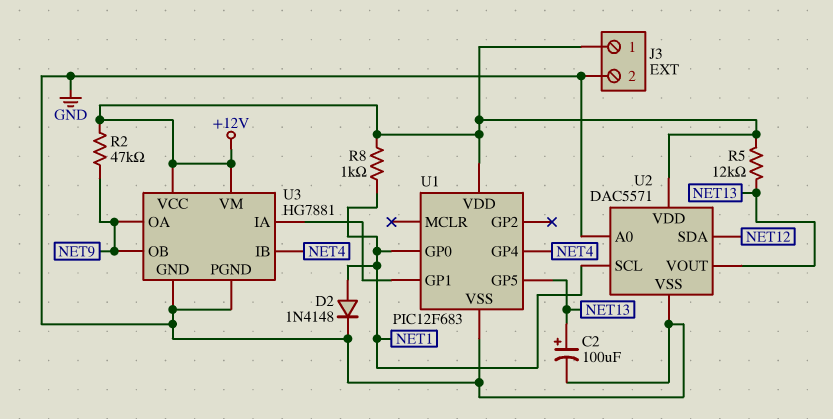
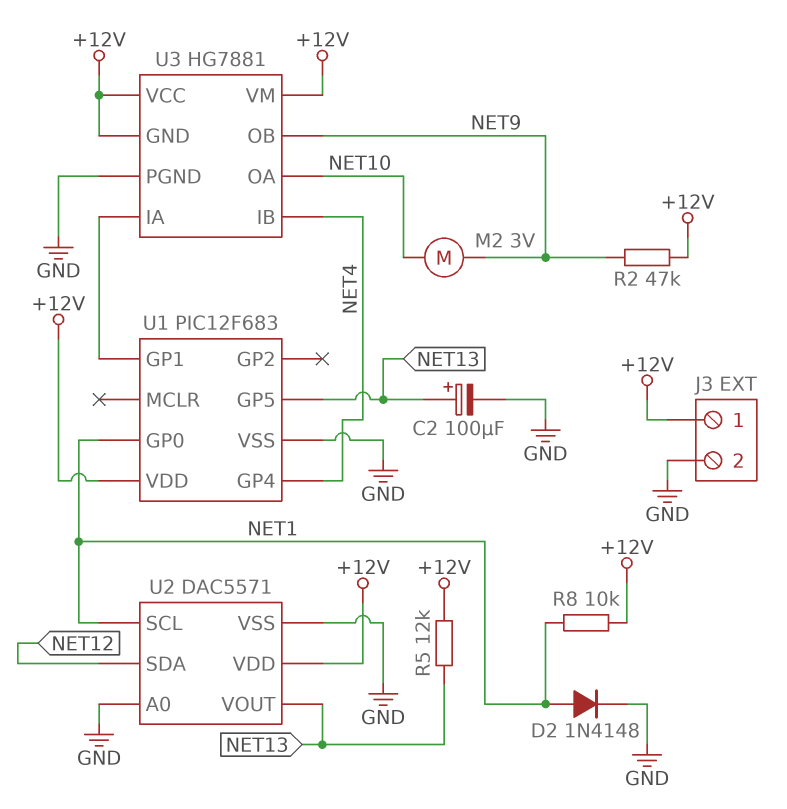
M2: none -> motor 3V (NET9, NET10)
R8: 1k (+12V, NET1) -> 10k (+12V, NET1)
U3 pin GND: GND -> +12V
U3 pin OA: NET9 -> NET10

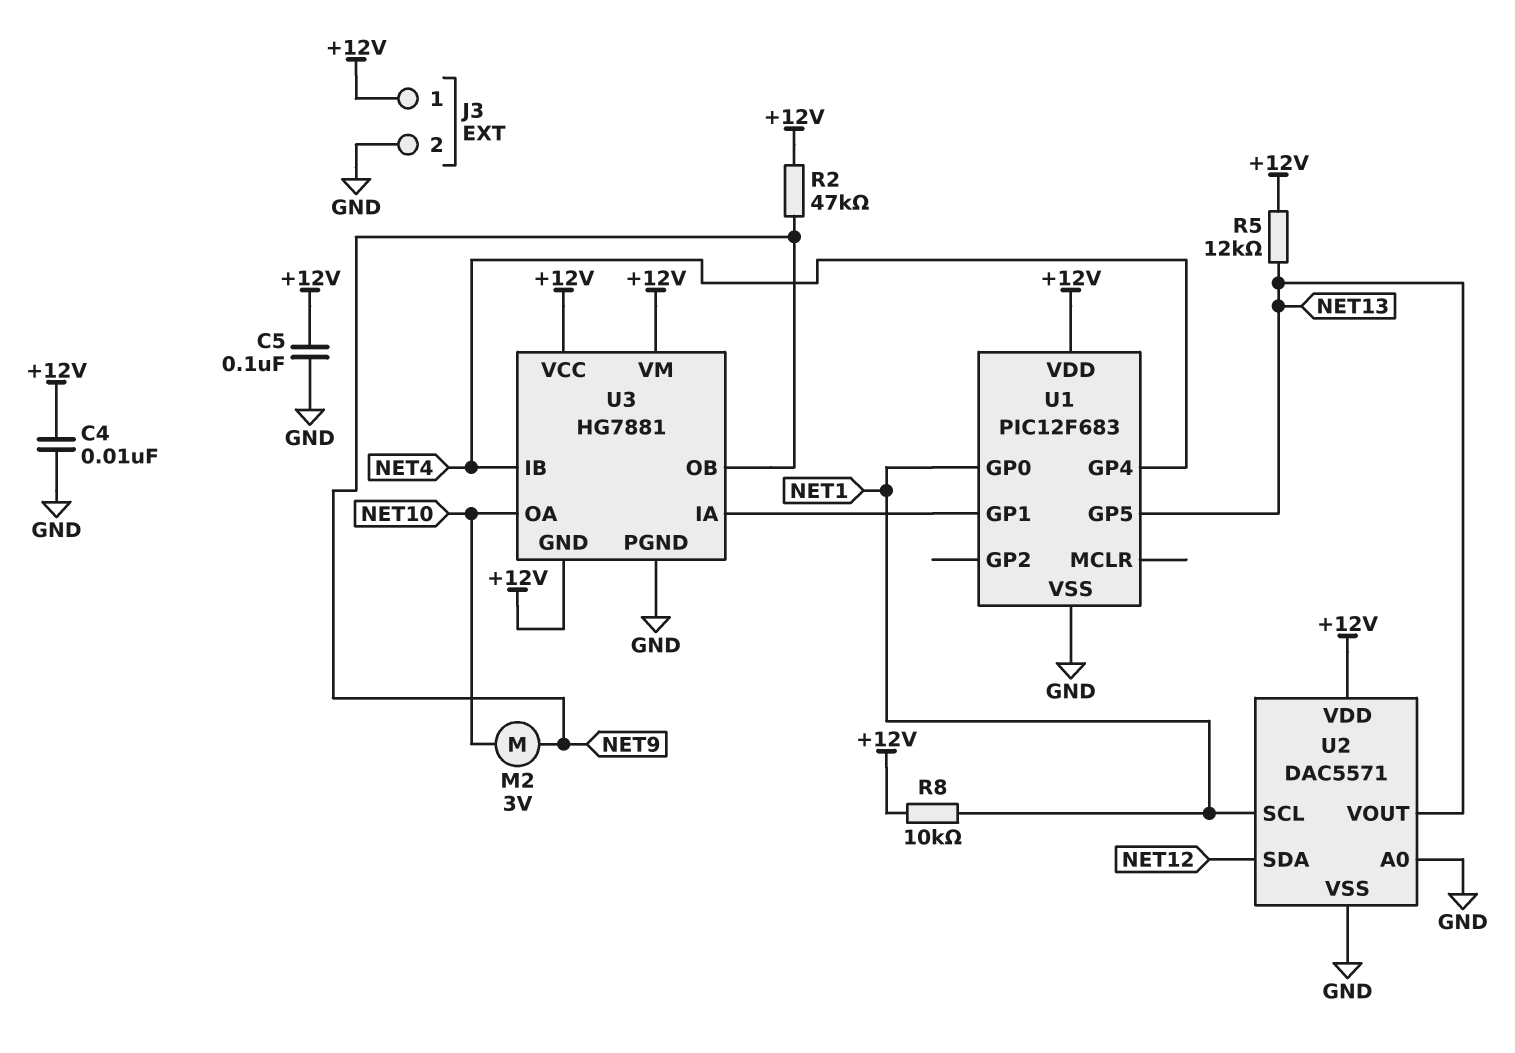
C2: 100uF (plus NET13, minus GND) -> none
C4: none -> 10nF (+12V, GND)
C5: none -> 100nF (+12V, GND)
D2: diode 1N4148 (A NET1, K GND) -> none

